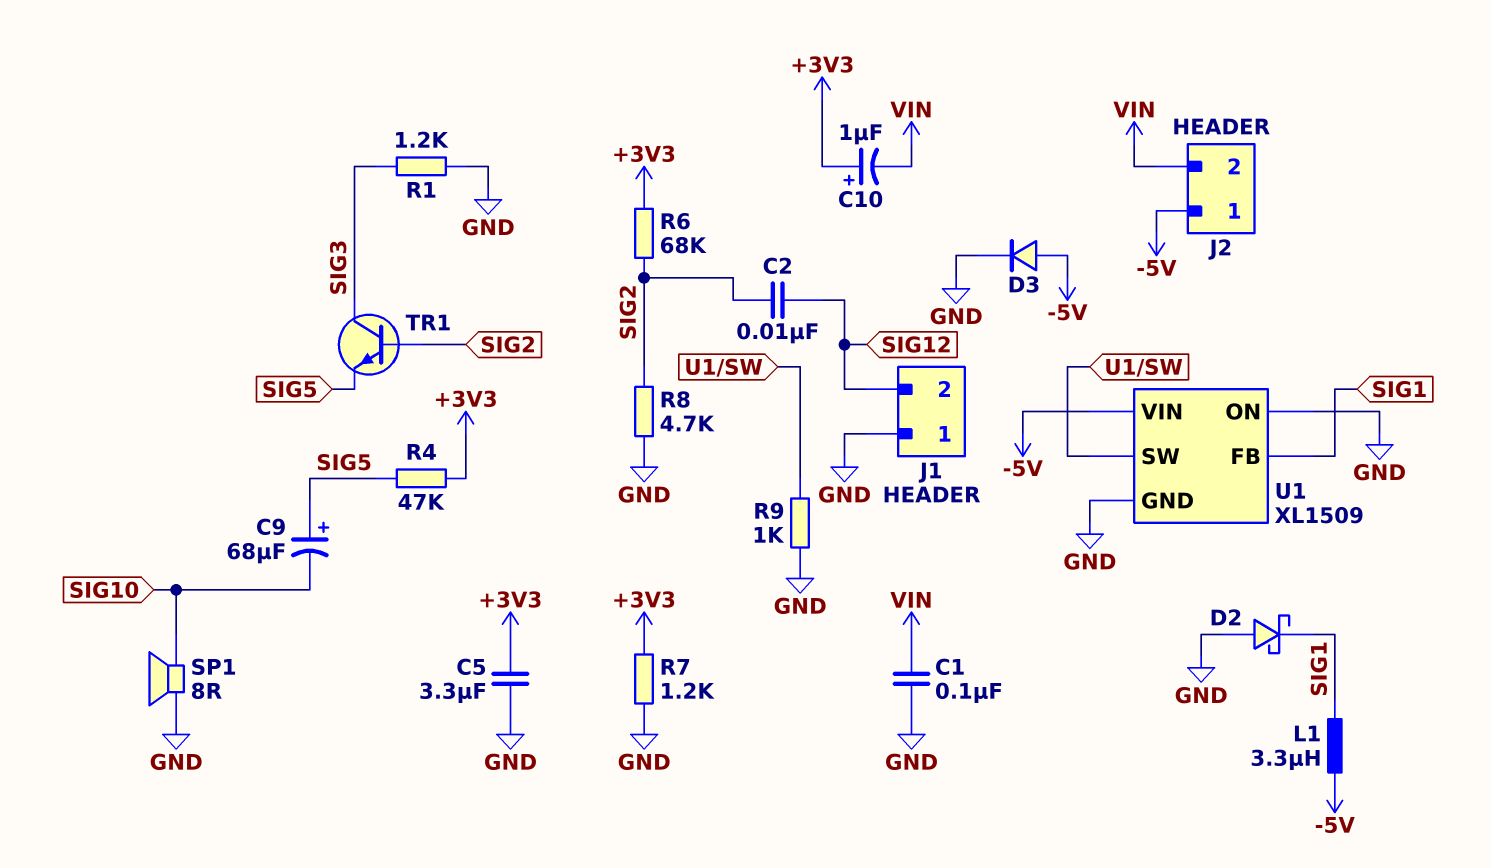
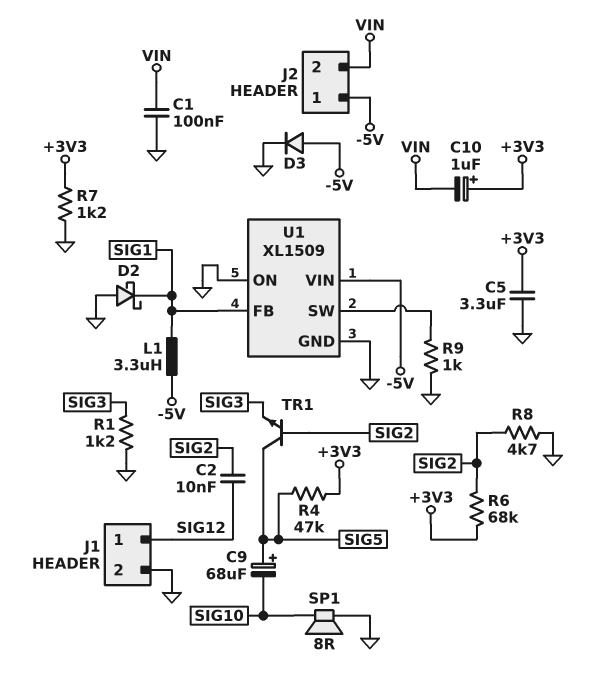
J1 pin 1: GND -> SIG12
J1 pin 2: SIG12 -> GND
TR1: NPN (B SIG2, C SIG3, E SIG5) -> NPN (B SIG2, C SIG5, E SIG3)

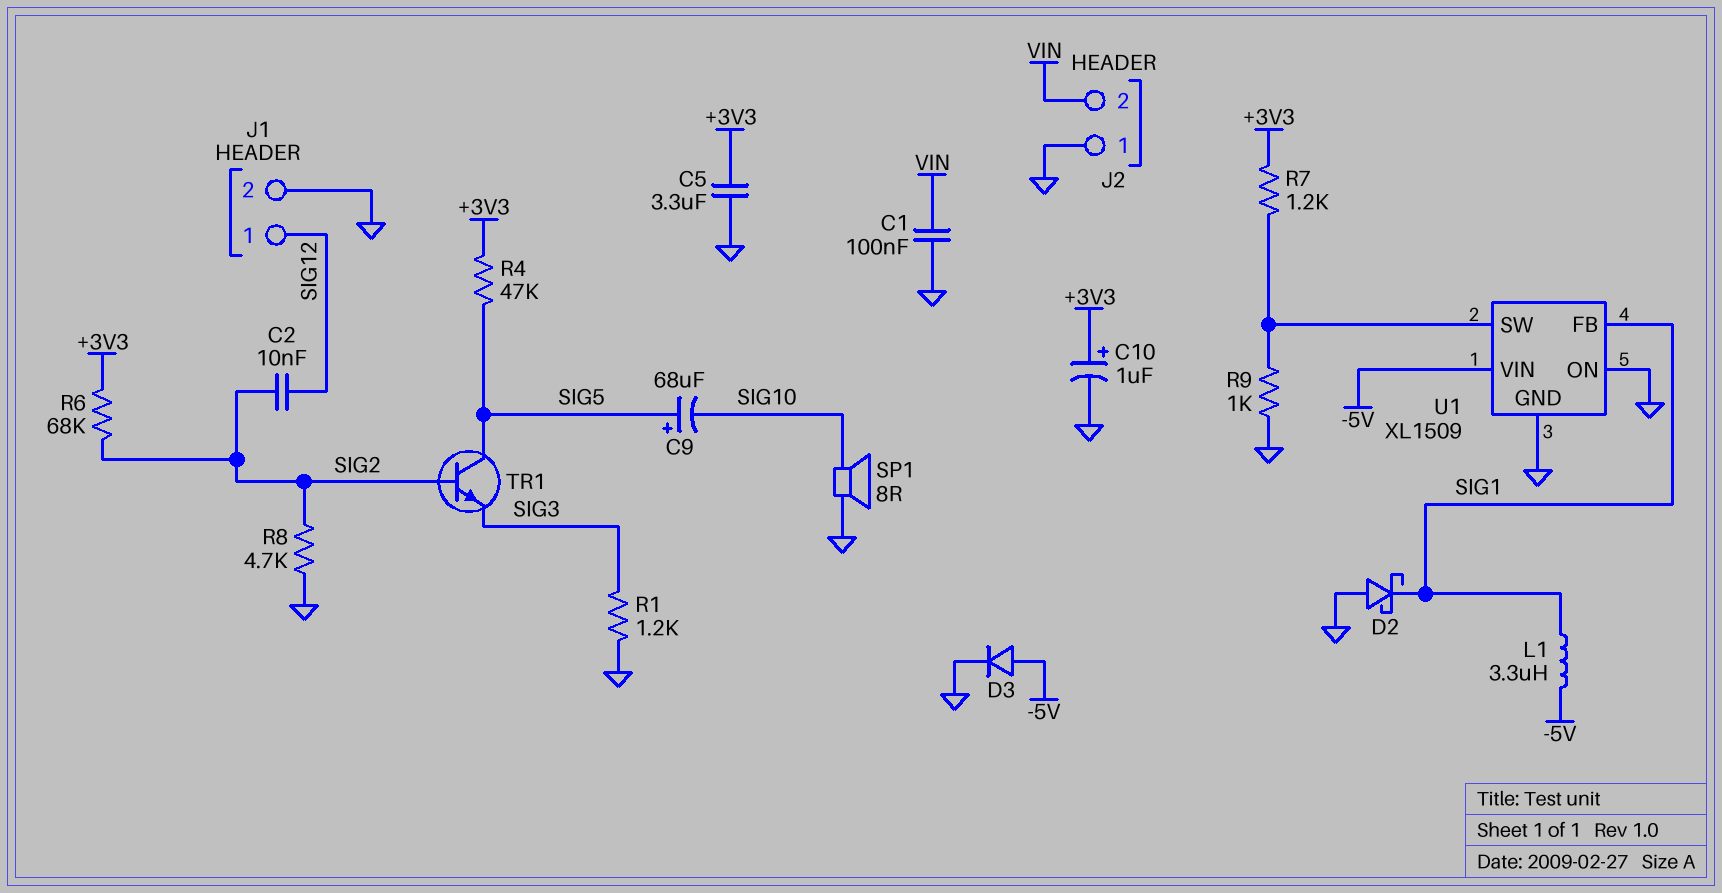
C10: 1uF (plus +3V3, minus VIN) -> 1uF (plus +3V3, minus GND)
J2 pin 1: -5V -> GND
R7: 1.2k (+3V3, GND) -> 1.2k (+3V3, U1/SW)

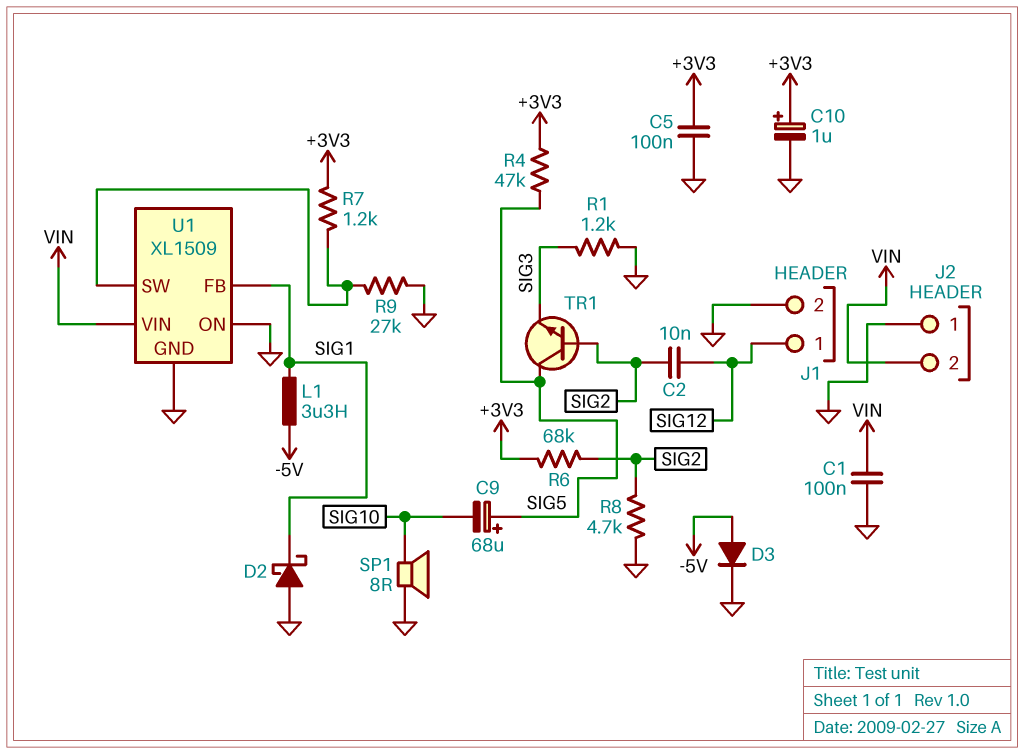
C5: 3.3uF (+3V3, GND) -> 100nF (+3V3, GND)
R9: 1k (GND, U1/SW) -> 27k (GND, U1/SW)
U1 pin VIN: -5V -> VIN

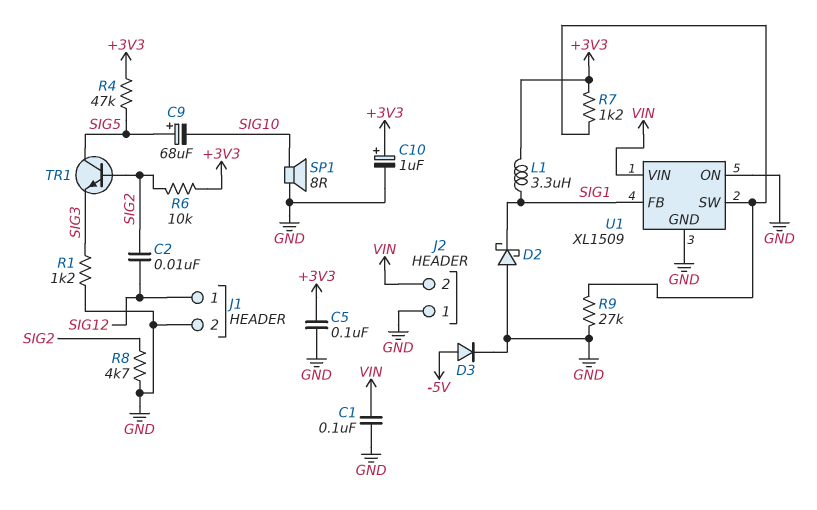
L1: 3.3uH (-5V, SIG1) -> 3.3uH (+3V3, SIG1)
R6: 68k (+3V3, SIG2) -> 10k (+3V3, SIG2)

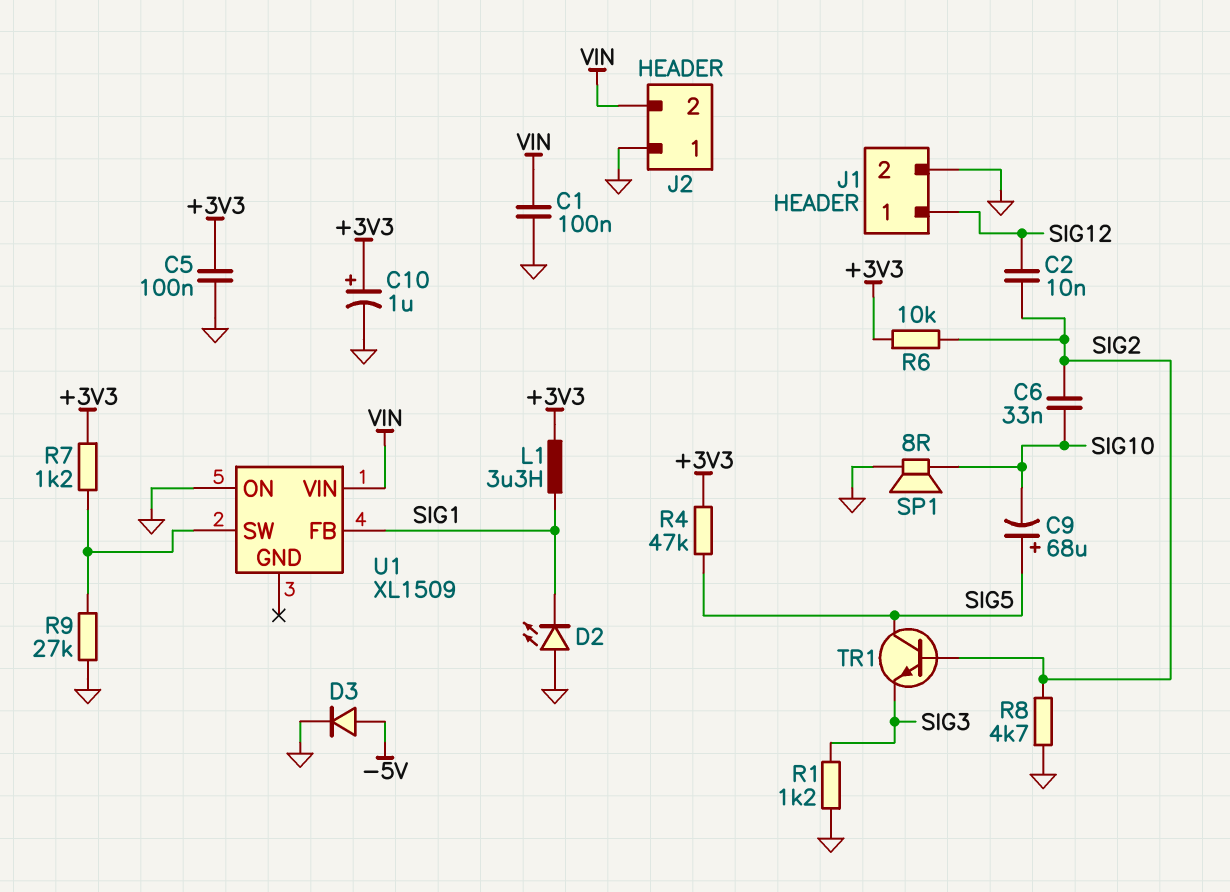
C6: none -> 33nF (SIG2, SIG10)
D2: schottky (A GND, K SIG1) -> LED (A GND, K SIG1)
U1 pin GND: GND -> none

